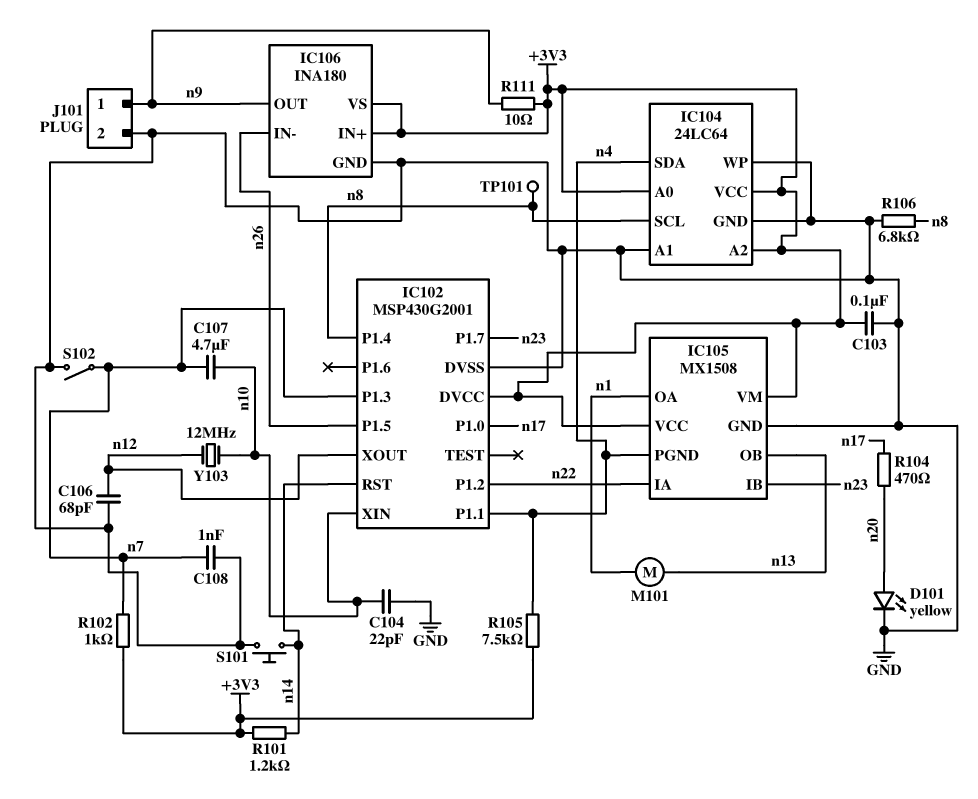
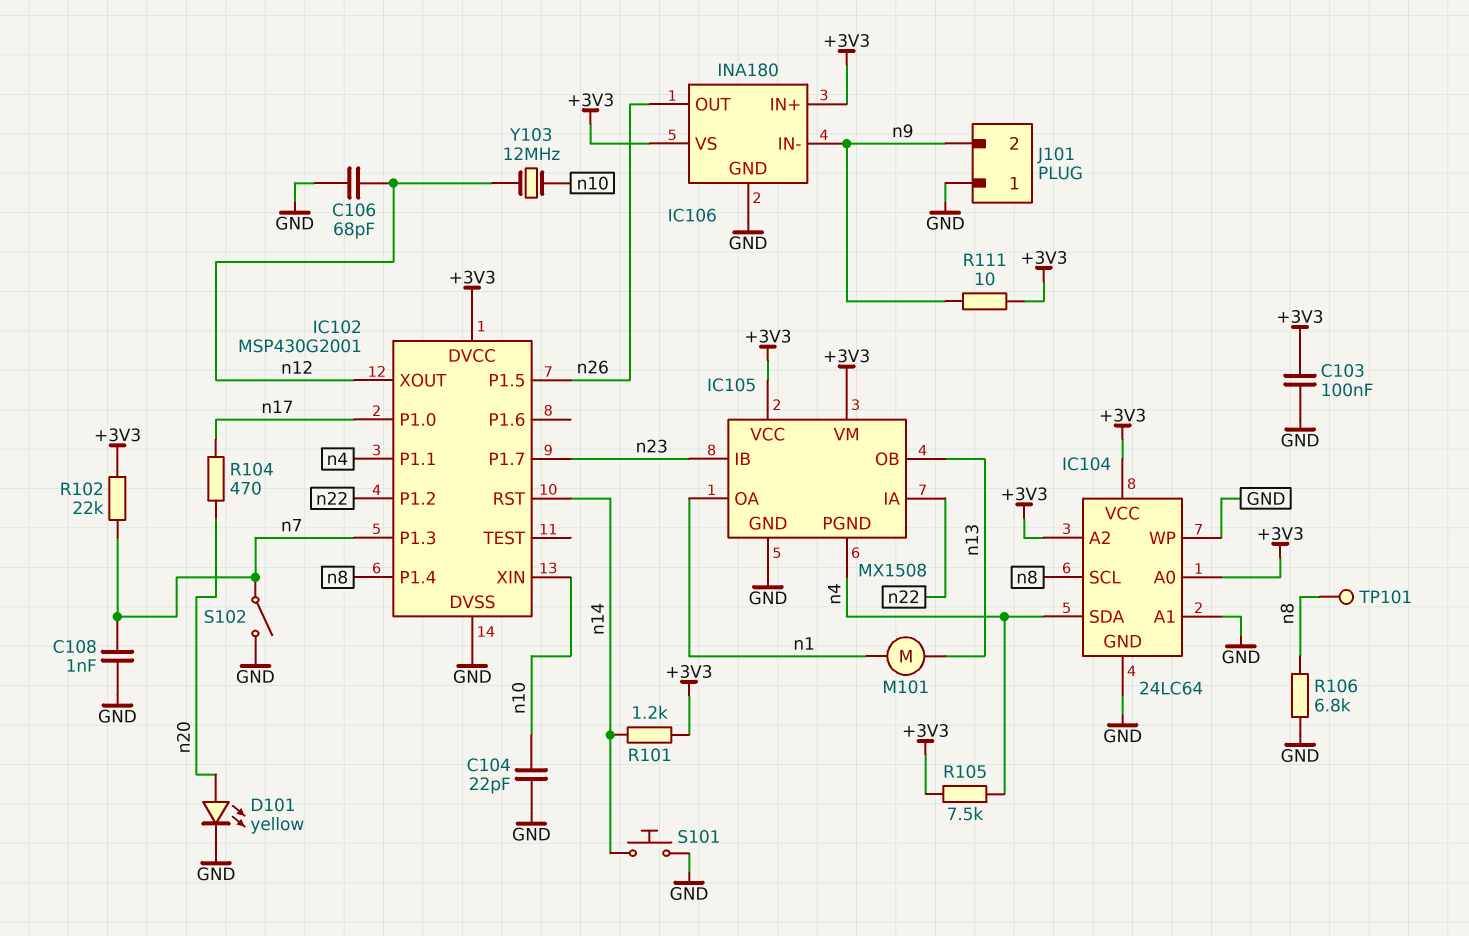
C107: 4.7uF (n7, n10) -> none
IC106 pin IN-: n26 -> n9
IC106 pin OUT: n9 -> n26
J101 pin 1: n9 -> GND
J101 pin 2: GND -> n9
R102: 1k (+3V3, n7) -> 22k (+3V3, n7)

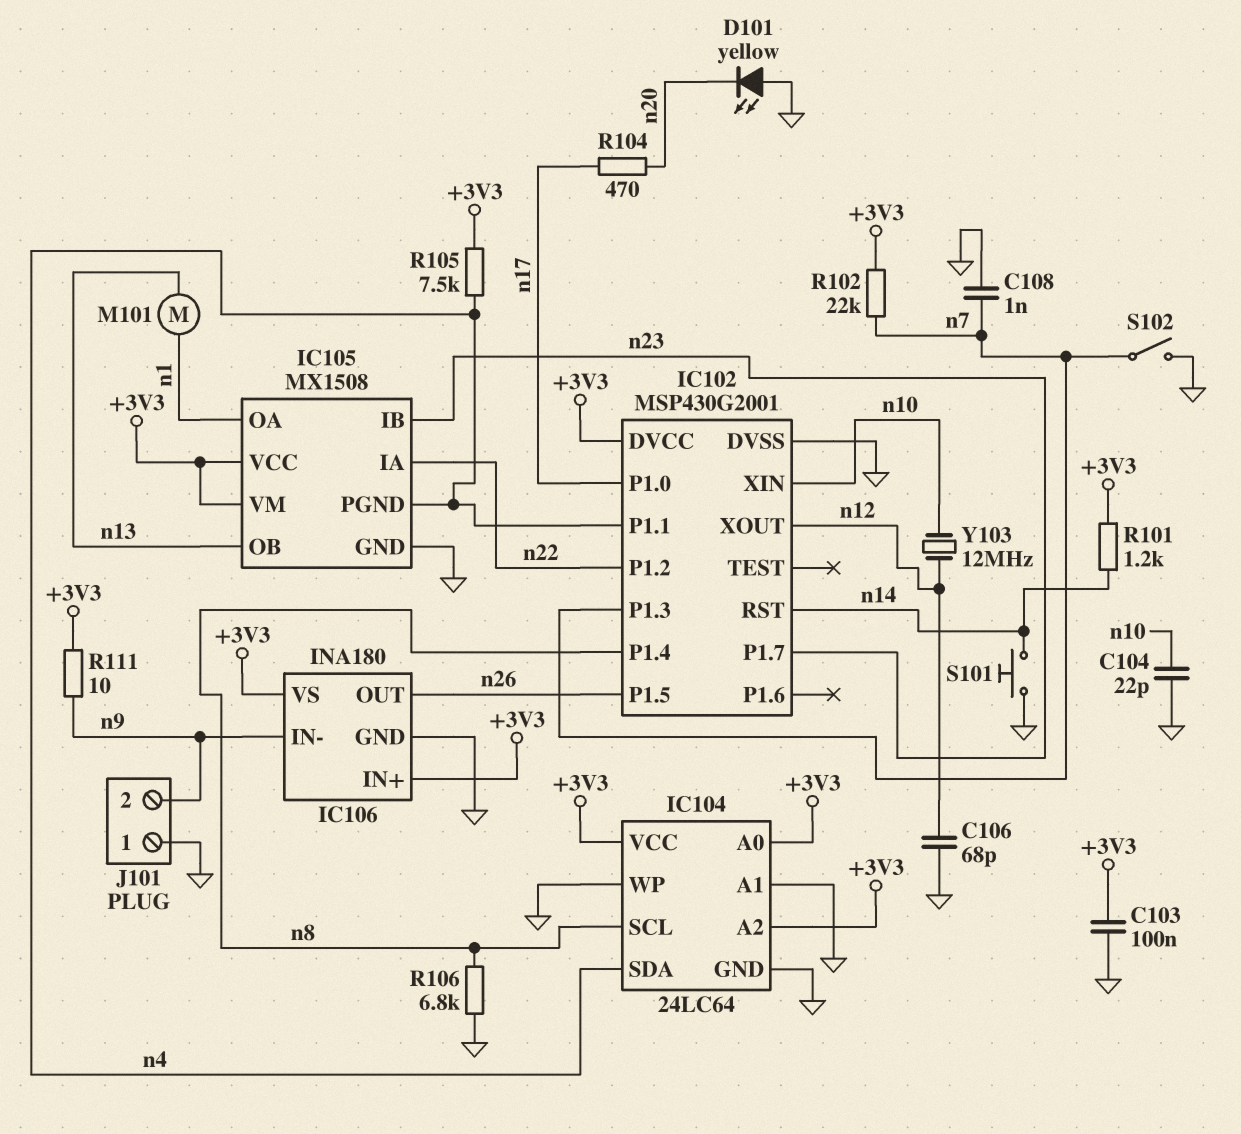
D101: LED yellow (A n20, K GND) -> LED yellow (A GND, K n20)
TP101: test point (n8) -> none

